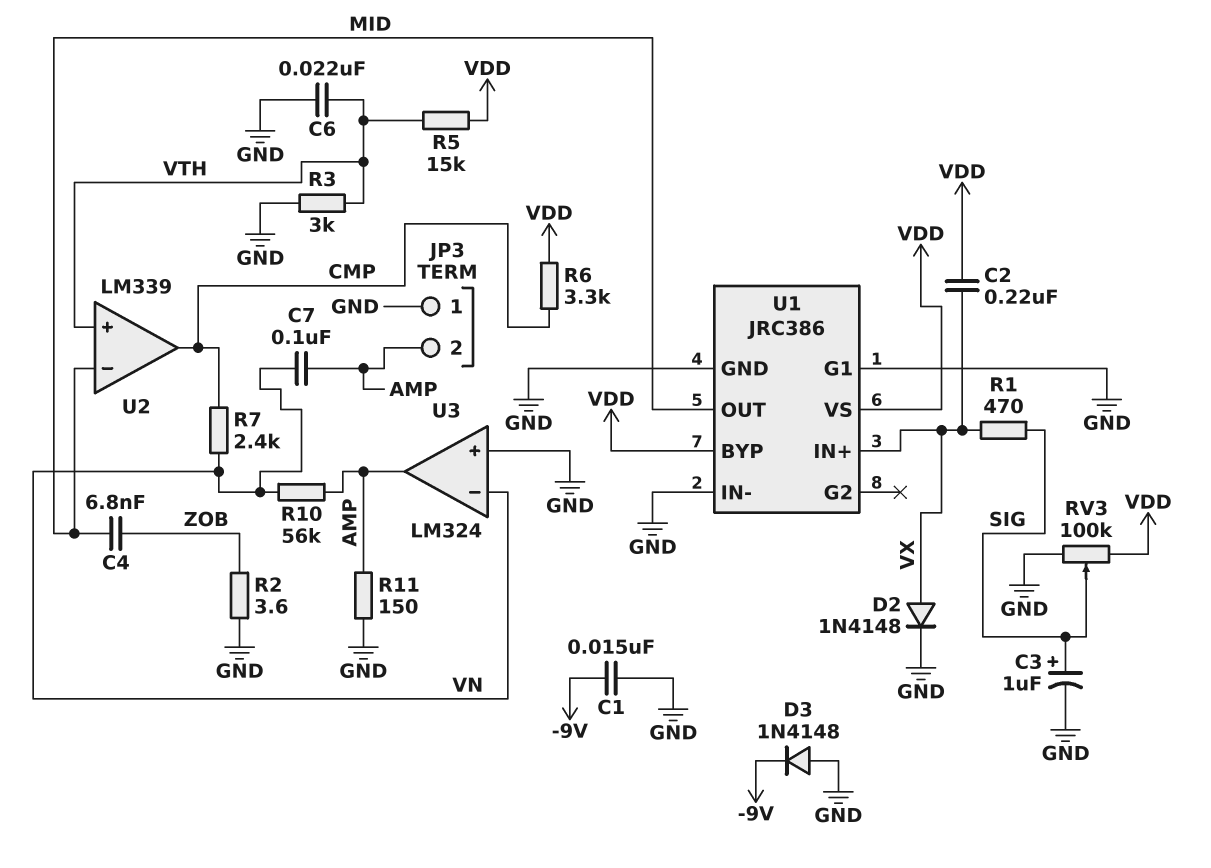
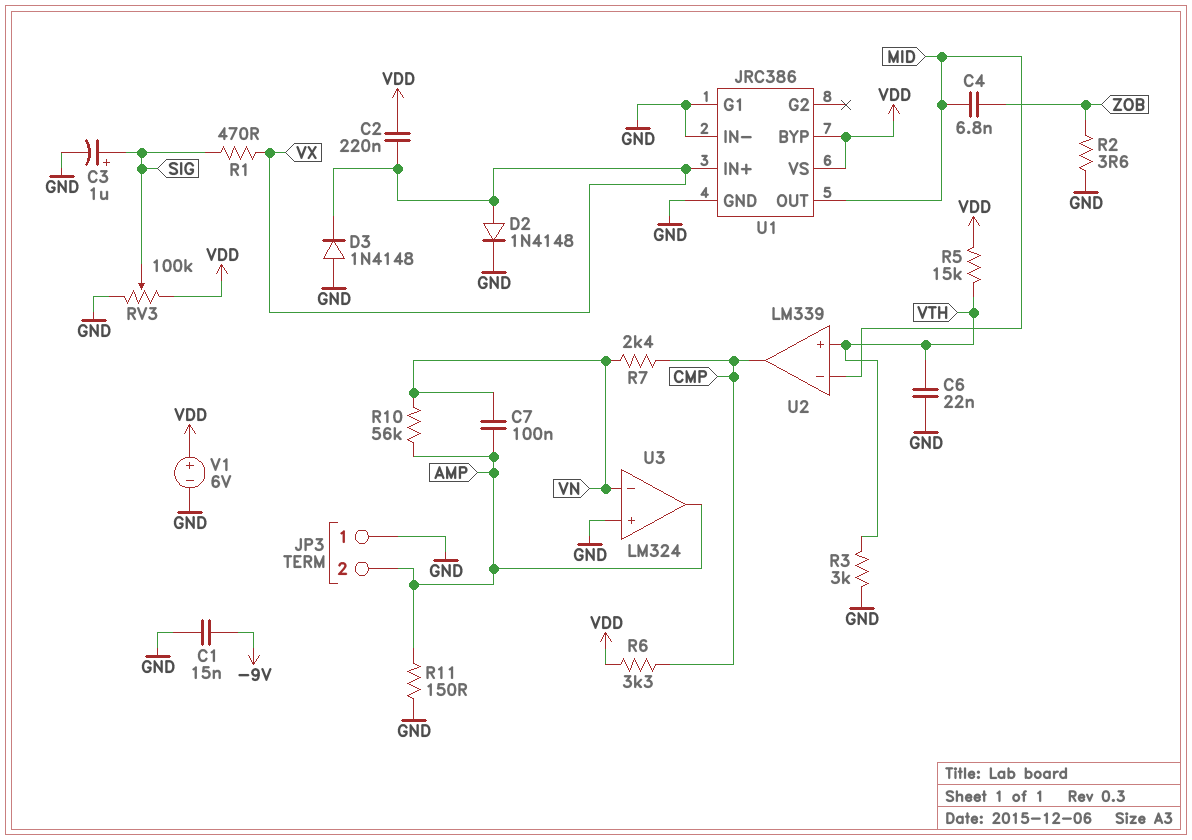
D3: diode 1N4148 (A GND, K -9V) -> diode 1N4148 (A GND, K VX)
V1: none -> 6V (plus VDD, minus GND)

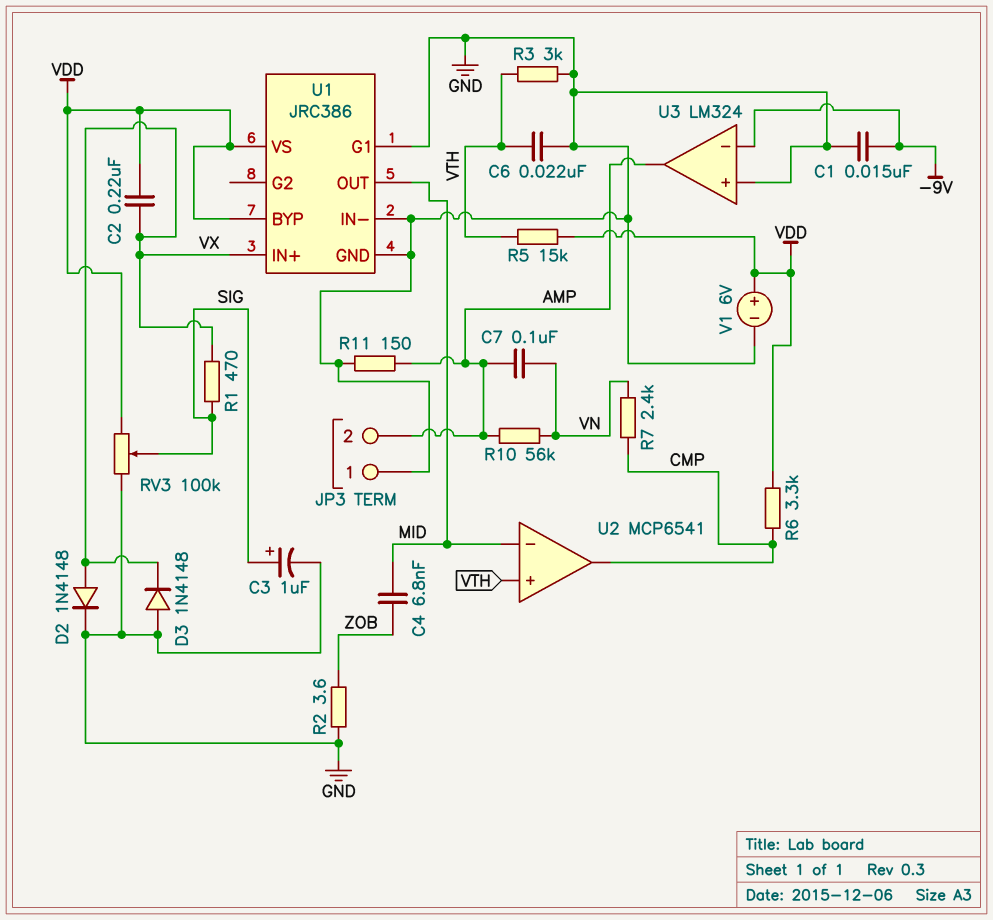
U2: LM339 -> MCP6541
U3 pin in-: VN -> -9V

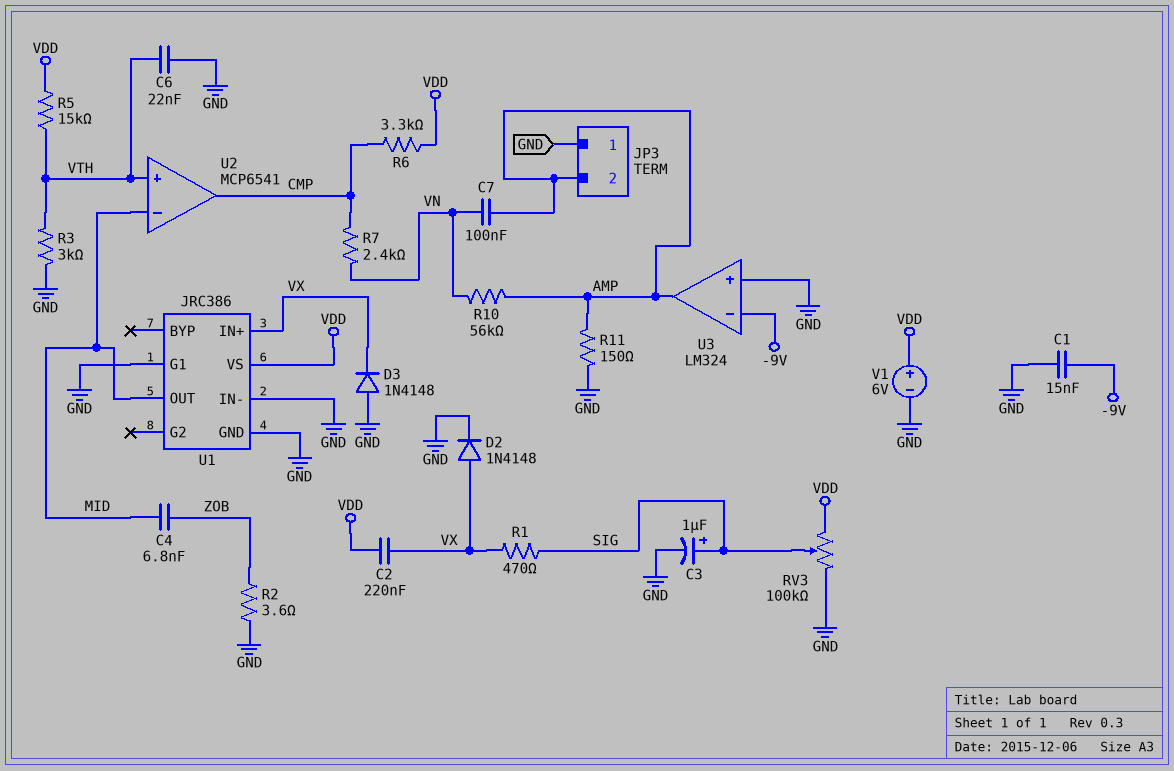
U1 pin BYP: VDD -> none

